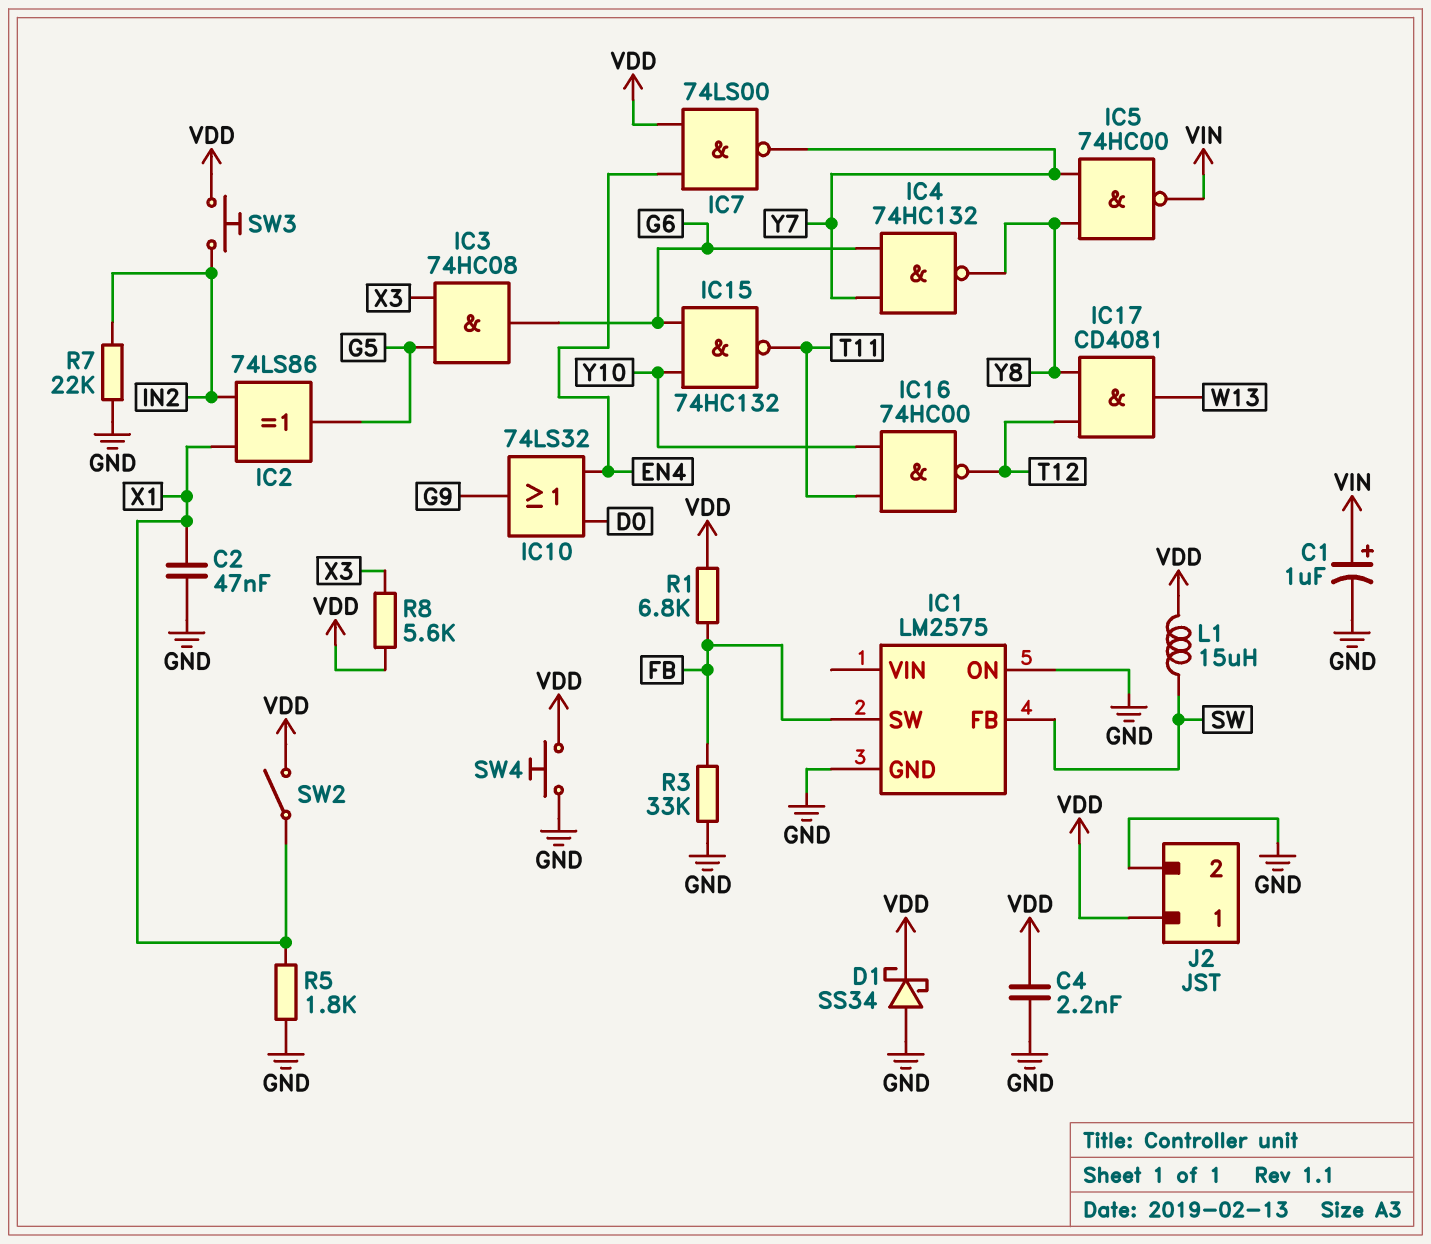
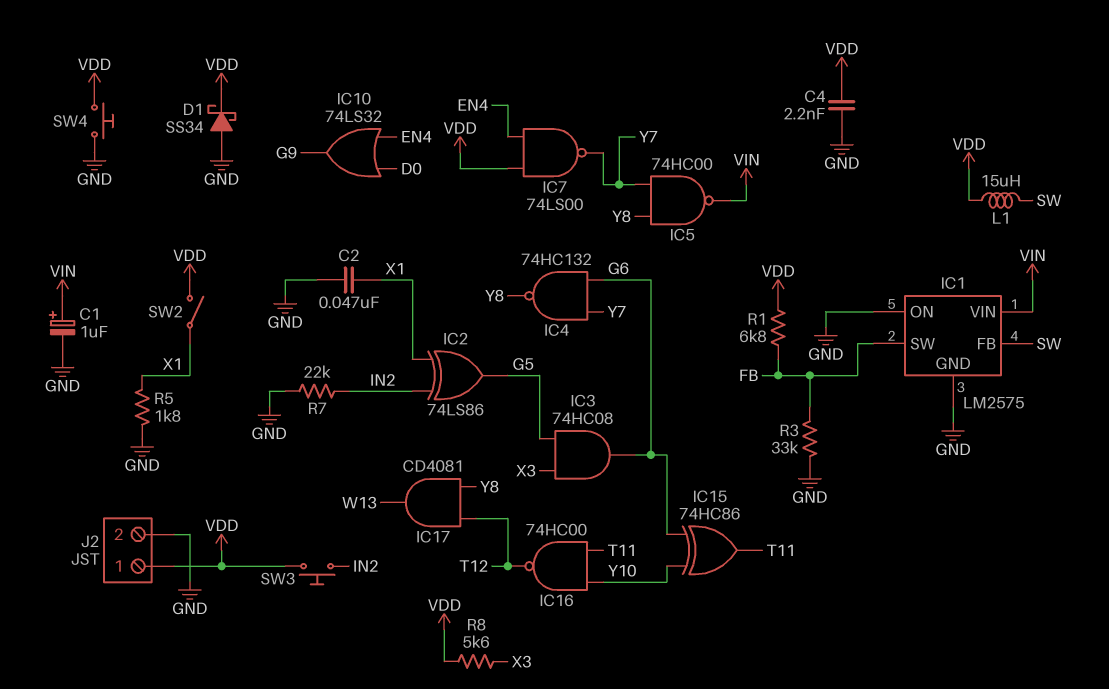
IC1 pin VIN: none -> VIN
IC15: NAND 74HC132 (in G6, in Y10, out T11) -> XOR 74HC86 (in G6, in Y10, out T11)

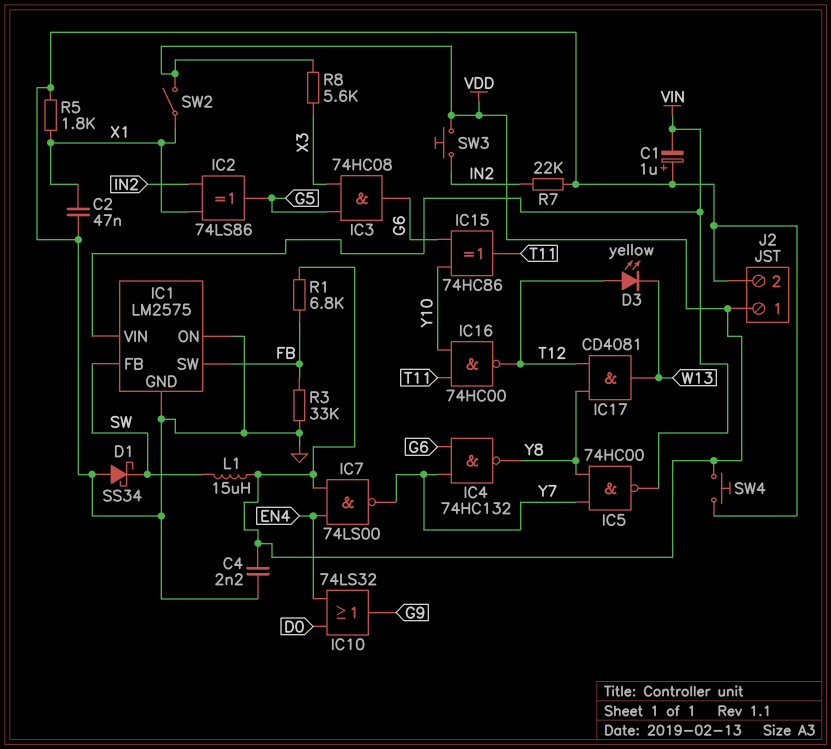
C1: 1uF (plus VIN, minus GND) -> 1uF (plus GND, minus VIN)
D1: schottky SS34 (A GND, K VDD) -> schottky SS34 (A GND, K SW)
D3: none -> LED yellow (A T12, K W13)

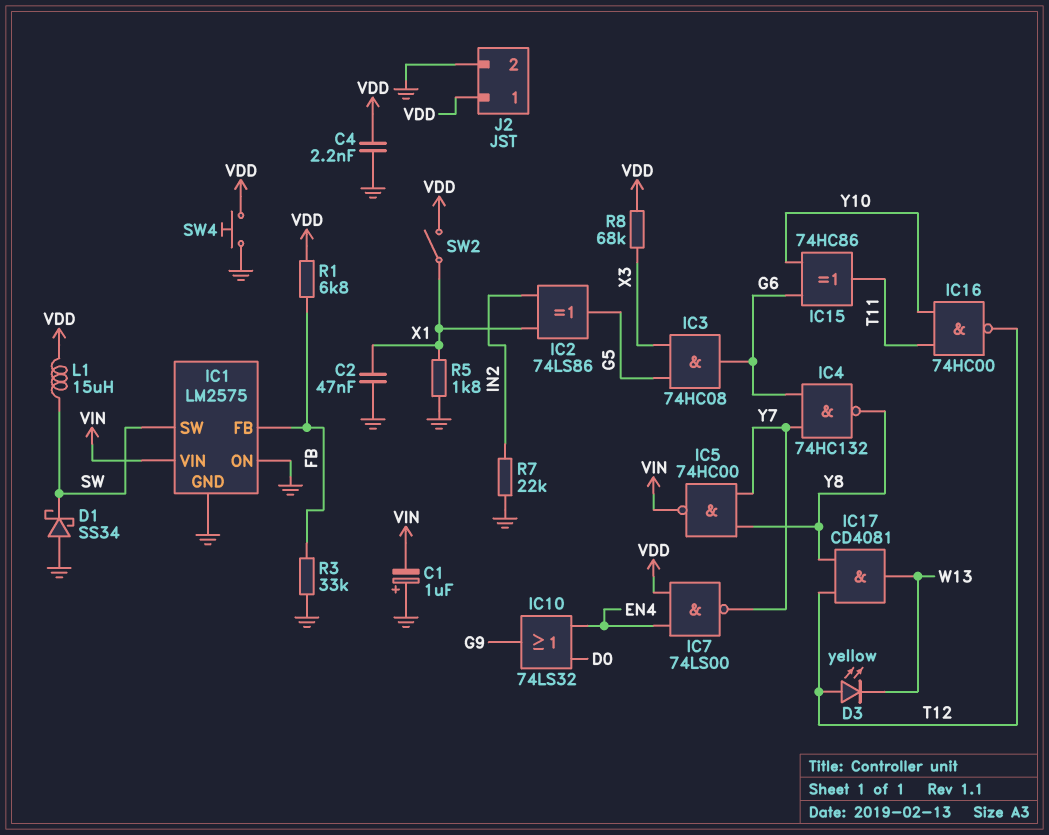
IC1 pin FB: SW -> FB
IC1 pin SW: FB -> SW
R8: 5.6k (VDD, X3) -> 68k (VDD, X3)
SW3: button (IN2, VDD) -> none

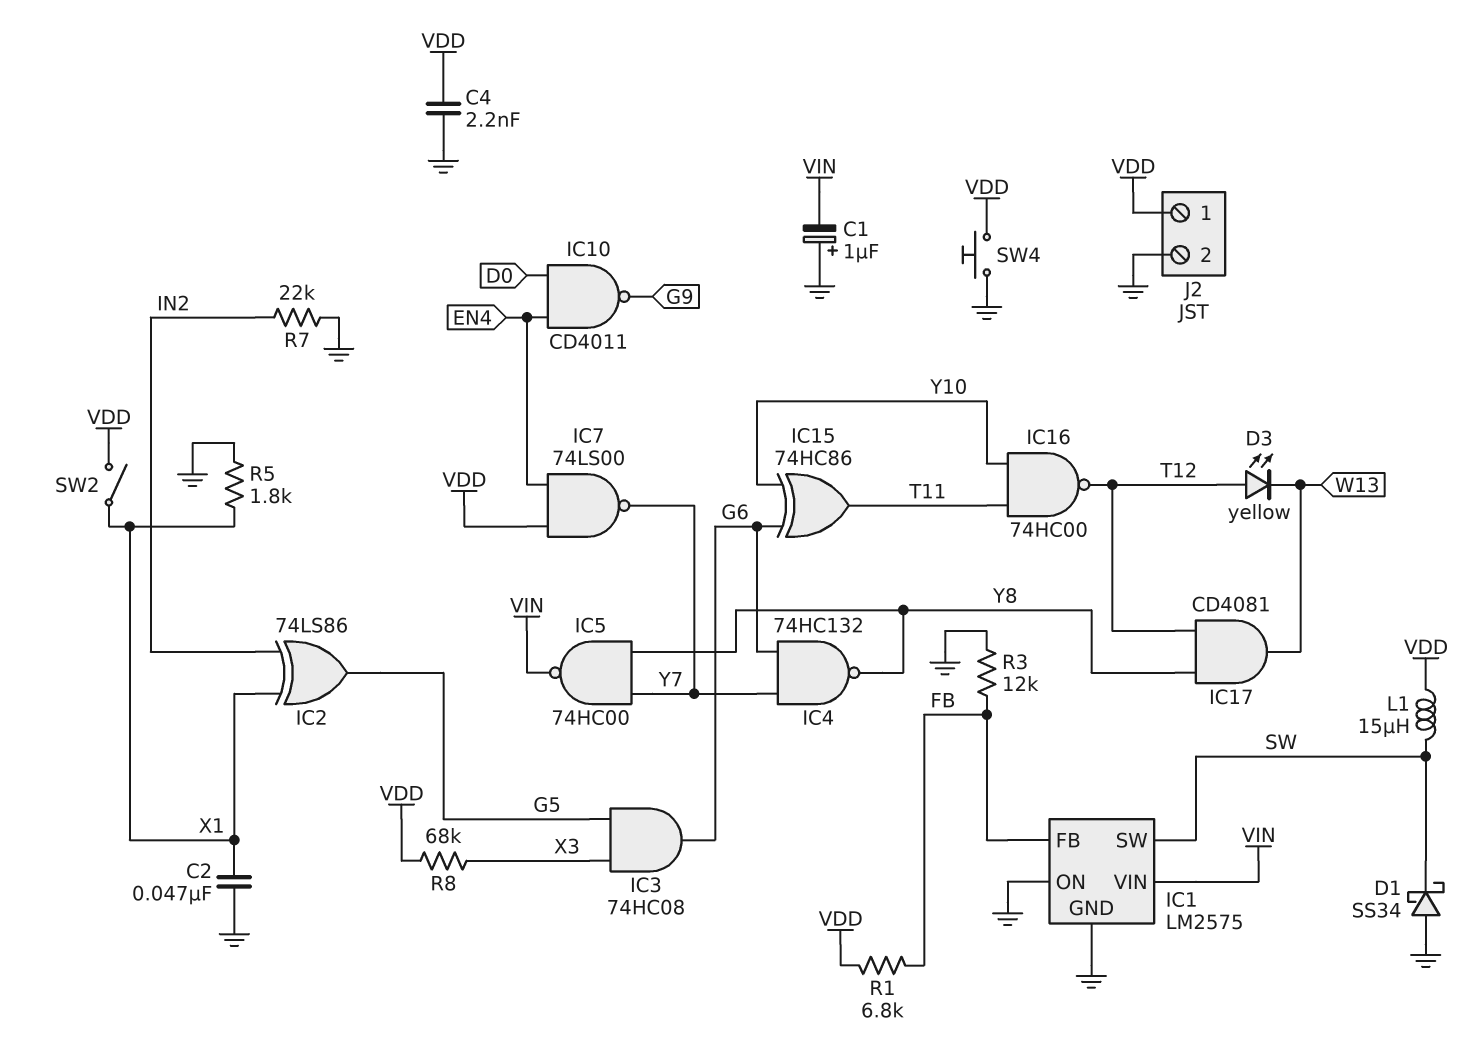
IC10: OR 74LS32 (in D0, in EN4, out G9) -> NAND CD4011 (in D0, in EN4, out G9)
R3: 33k (FB, GND) -> 12k (FB, GND)

